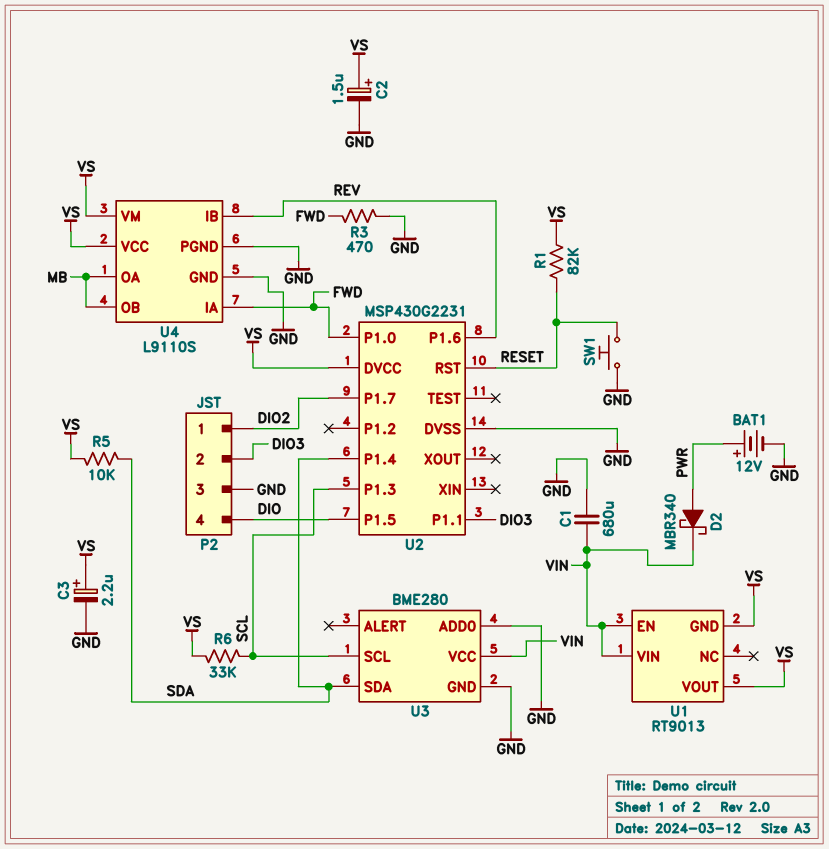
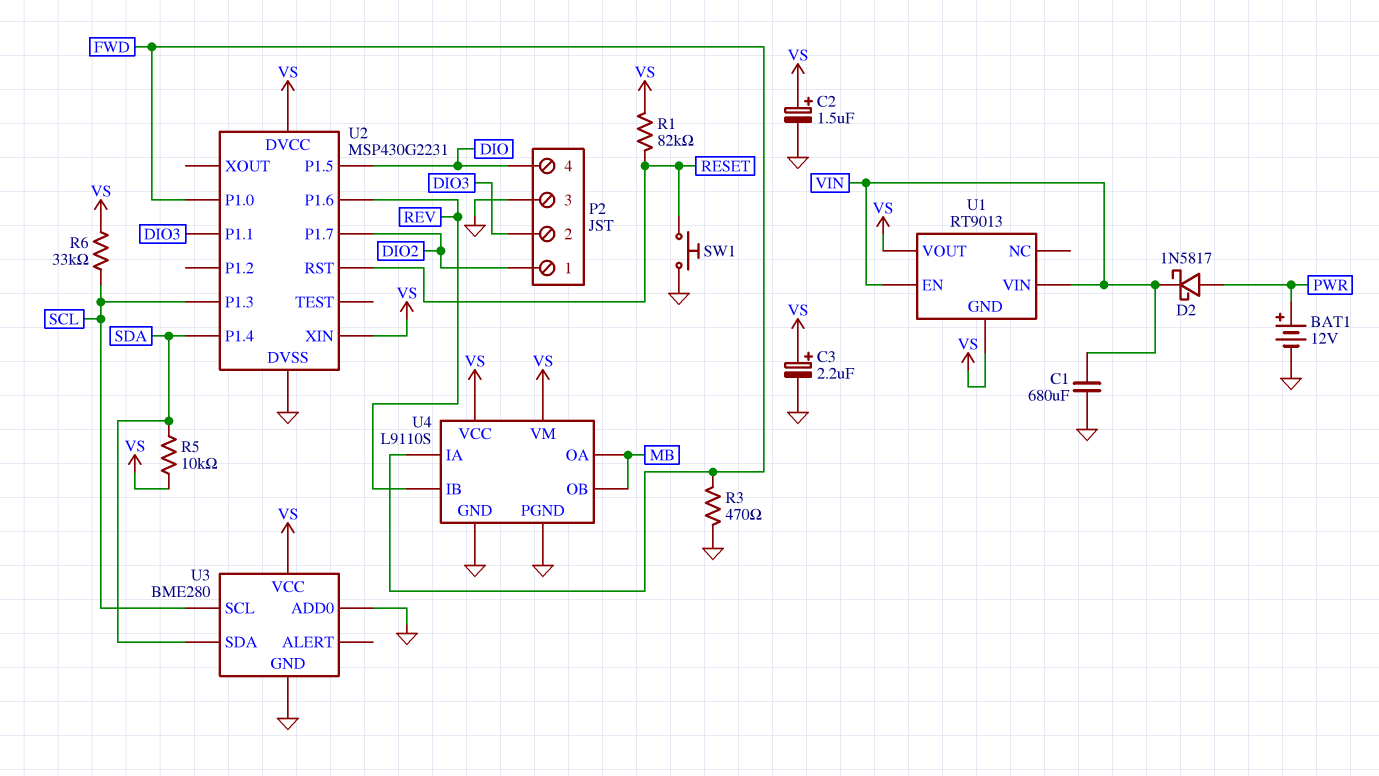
D2: schottky MBR340 (A PWR, K VIN) -> schottky 1N5817 (A PWR, K VIN)
U2 pin XIN: none -> VS
U3 pin VCC: VIN -> VS

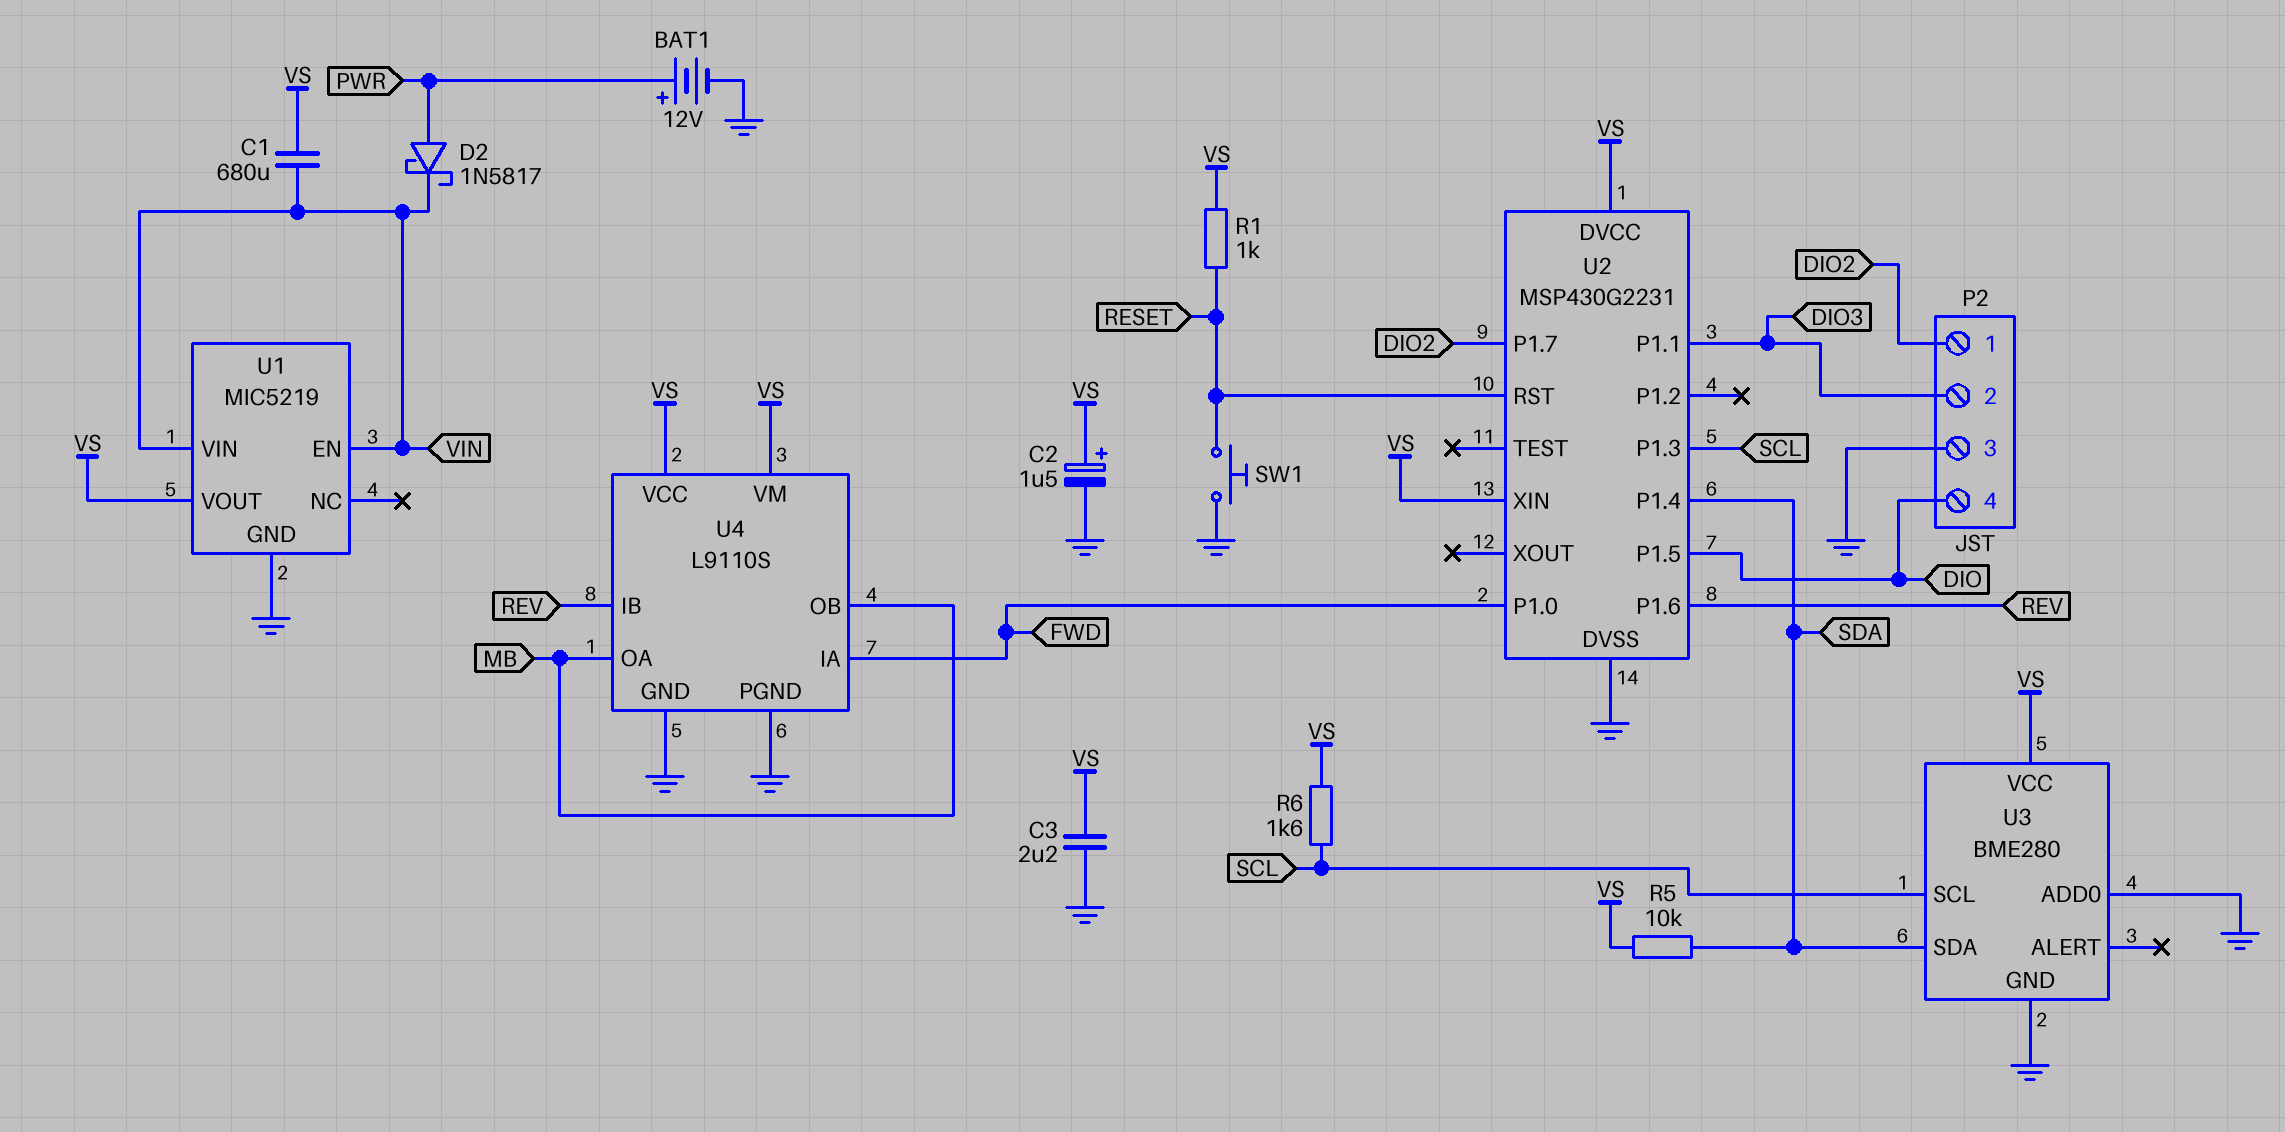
C1: 680uF (GND, VIN) -> 680uF (VIN, VS)
C3: 2.2uF (plus VS, minus GND) -> 2.2uF (GND, VS)
R1: 82k (RESET, VS) -> 1k (RESET, VS)
R3: 470 (FWD, GND) -> none
R6: 33k (SCL, VS) -> 1.6k (SCL, VS)
U1: RT9013 -> MIC5219
U1 pin GND: VS -> GND

